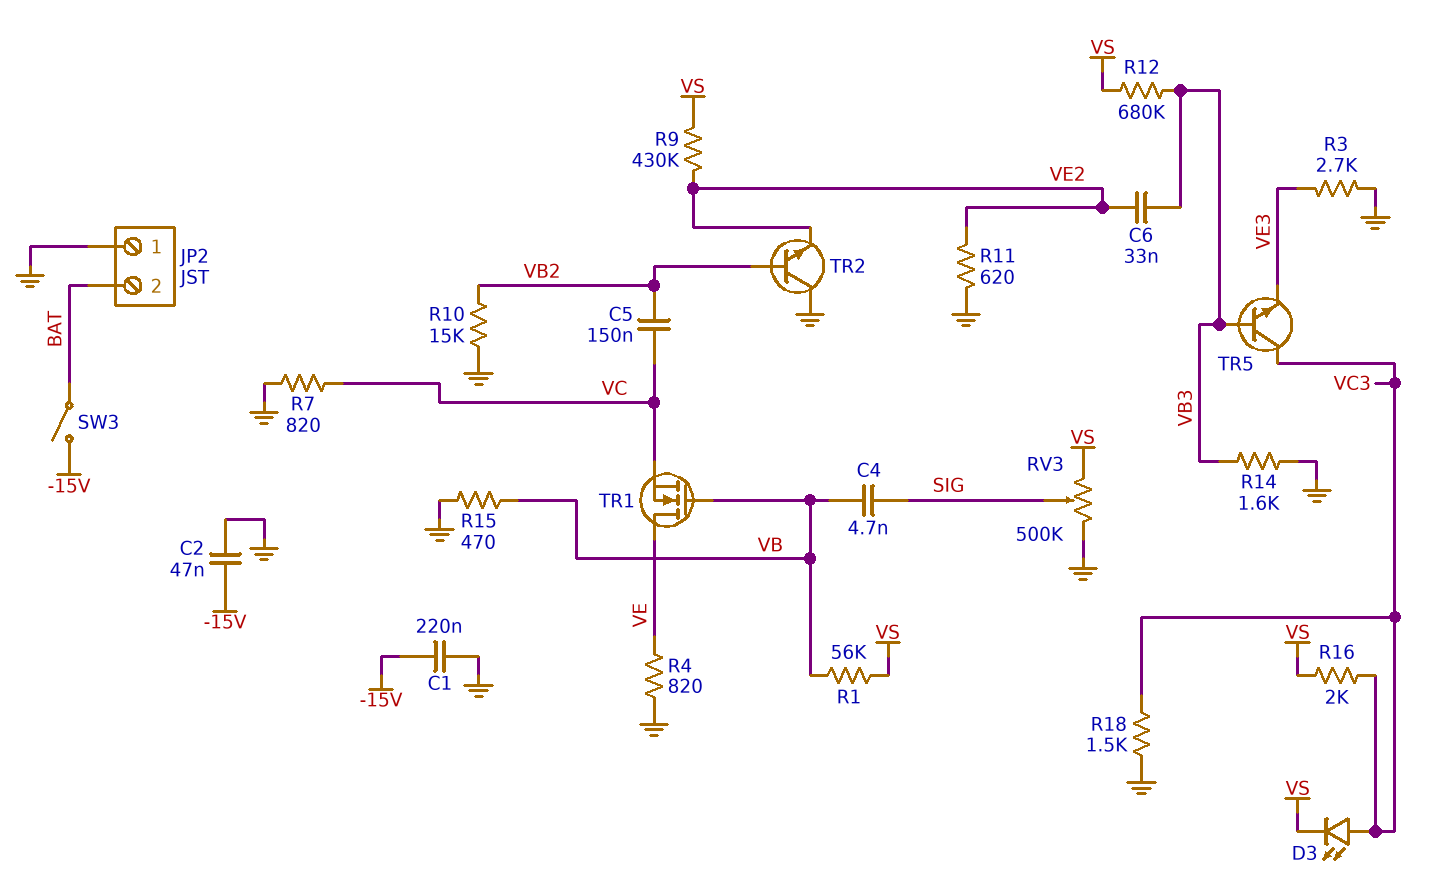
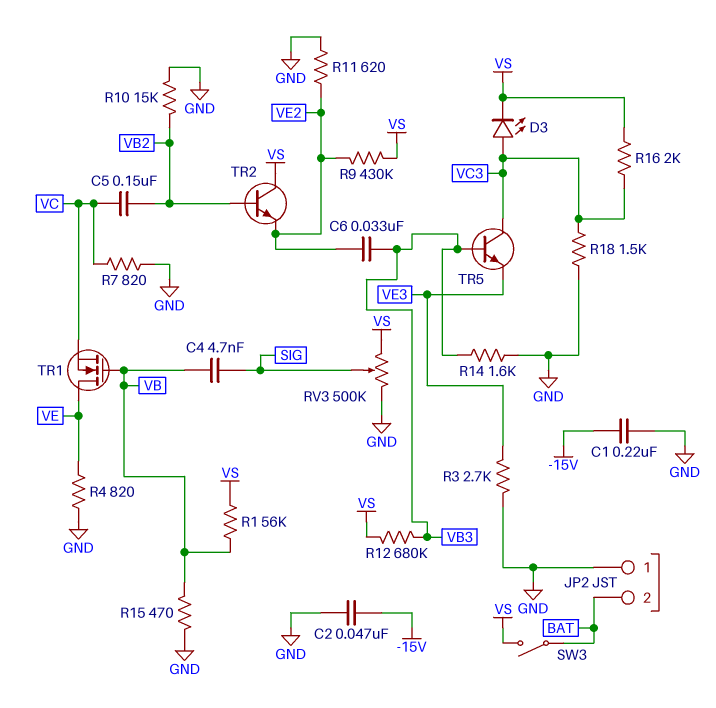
SW3: switch (-15V, BAT) -> switch (BAT, VS)
TR2: NPN (B VB2, C GND, E VE2) -> NPN (B VB2, C VS, E VE2)

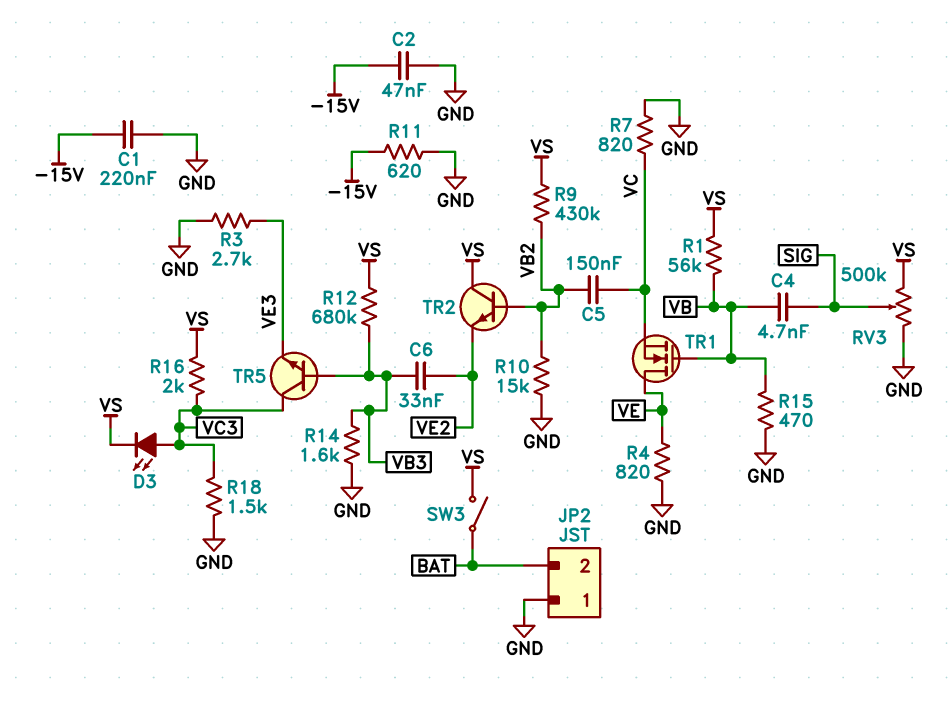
R9: 430k (VE2, VS) -> 430k (VB2, VS)
R11: 620 (GND, VE2) -> 620 (-15V, GND)

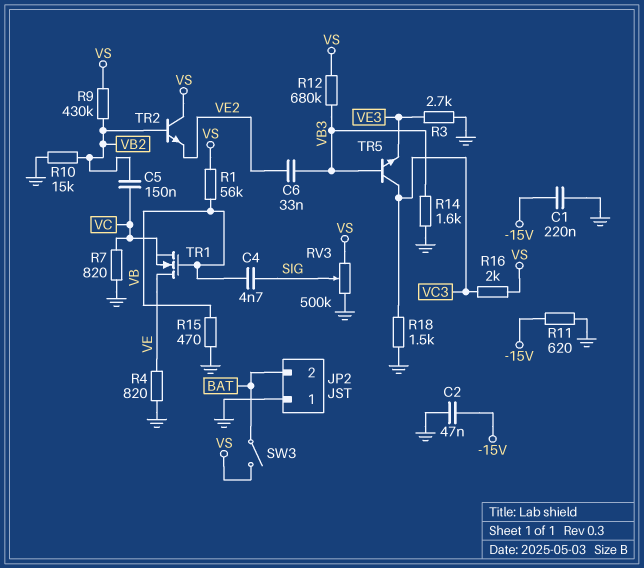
D3: LED (A VC3, K VS) -> none

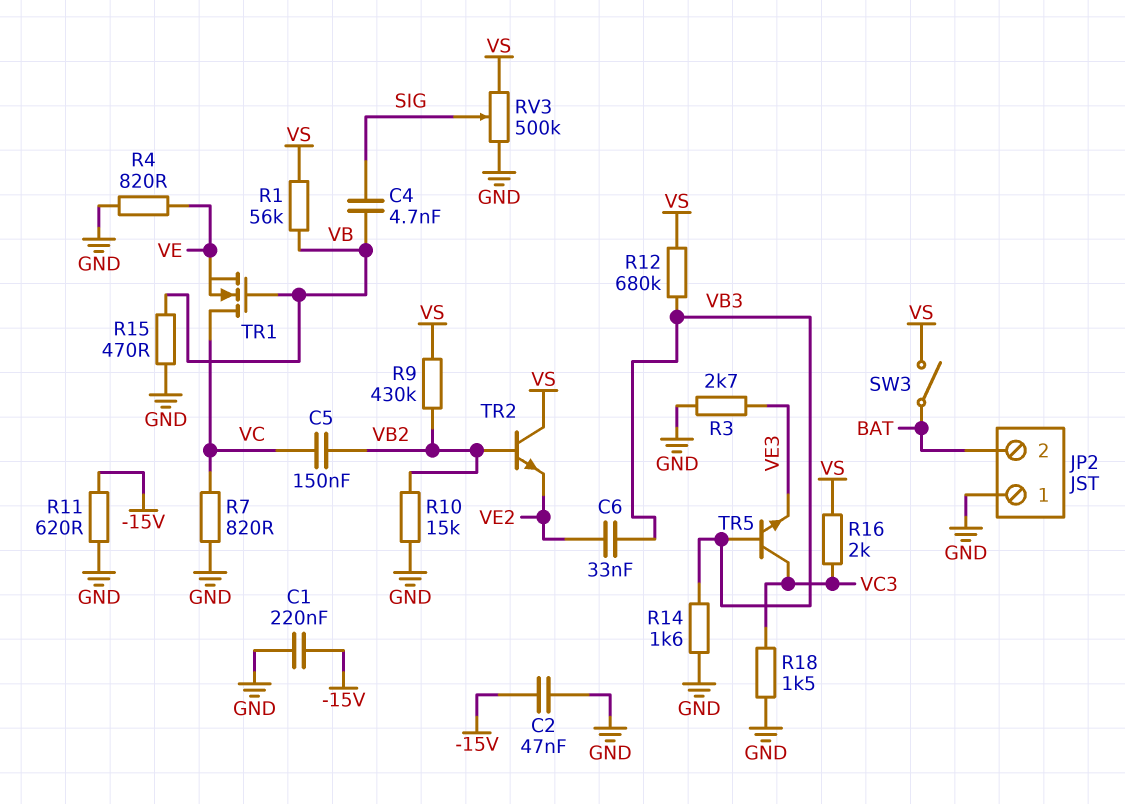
TR1: NMOS (G VB, D VE, S VC) -> NMOS (G VB, D VC, S VE)

